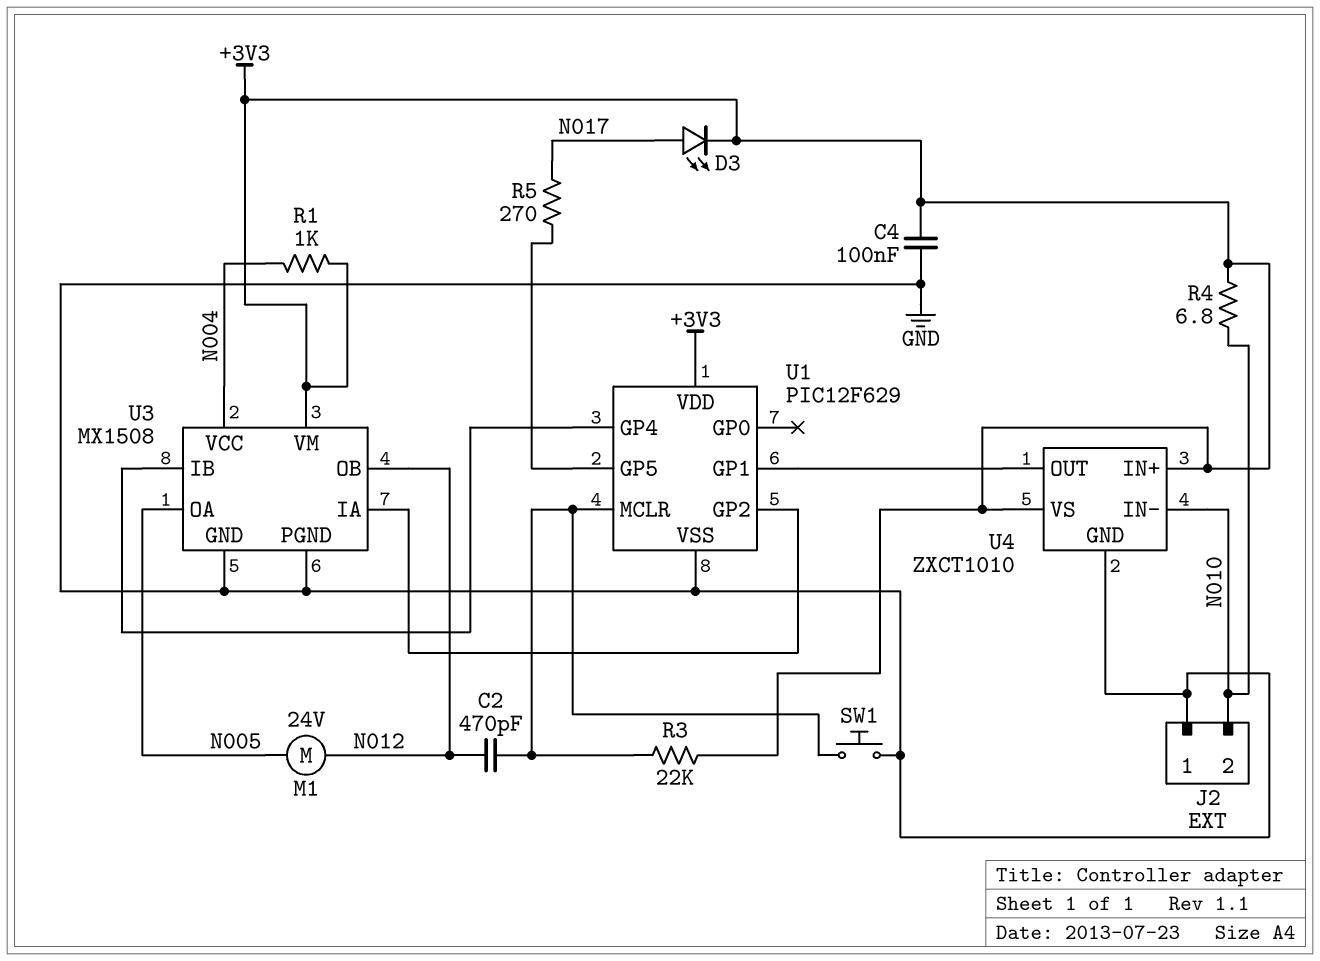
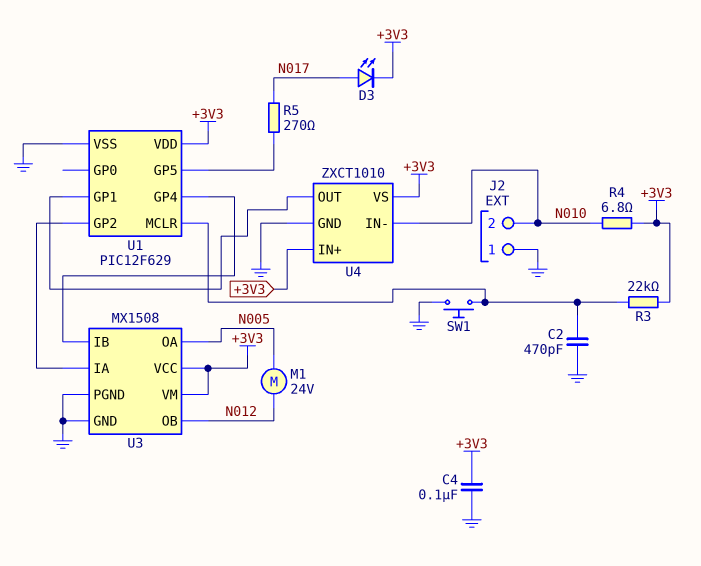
C2: 470pF (N012, U1/MCLR) -> 470pF (GND, U1/MCLR)
R1: 1k (+3V3, N004) -> none
U3 pin VCC: N004 -> +3V3

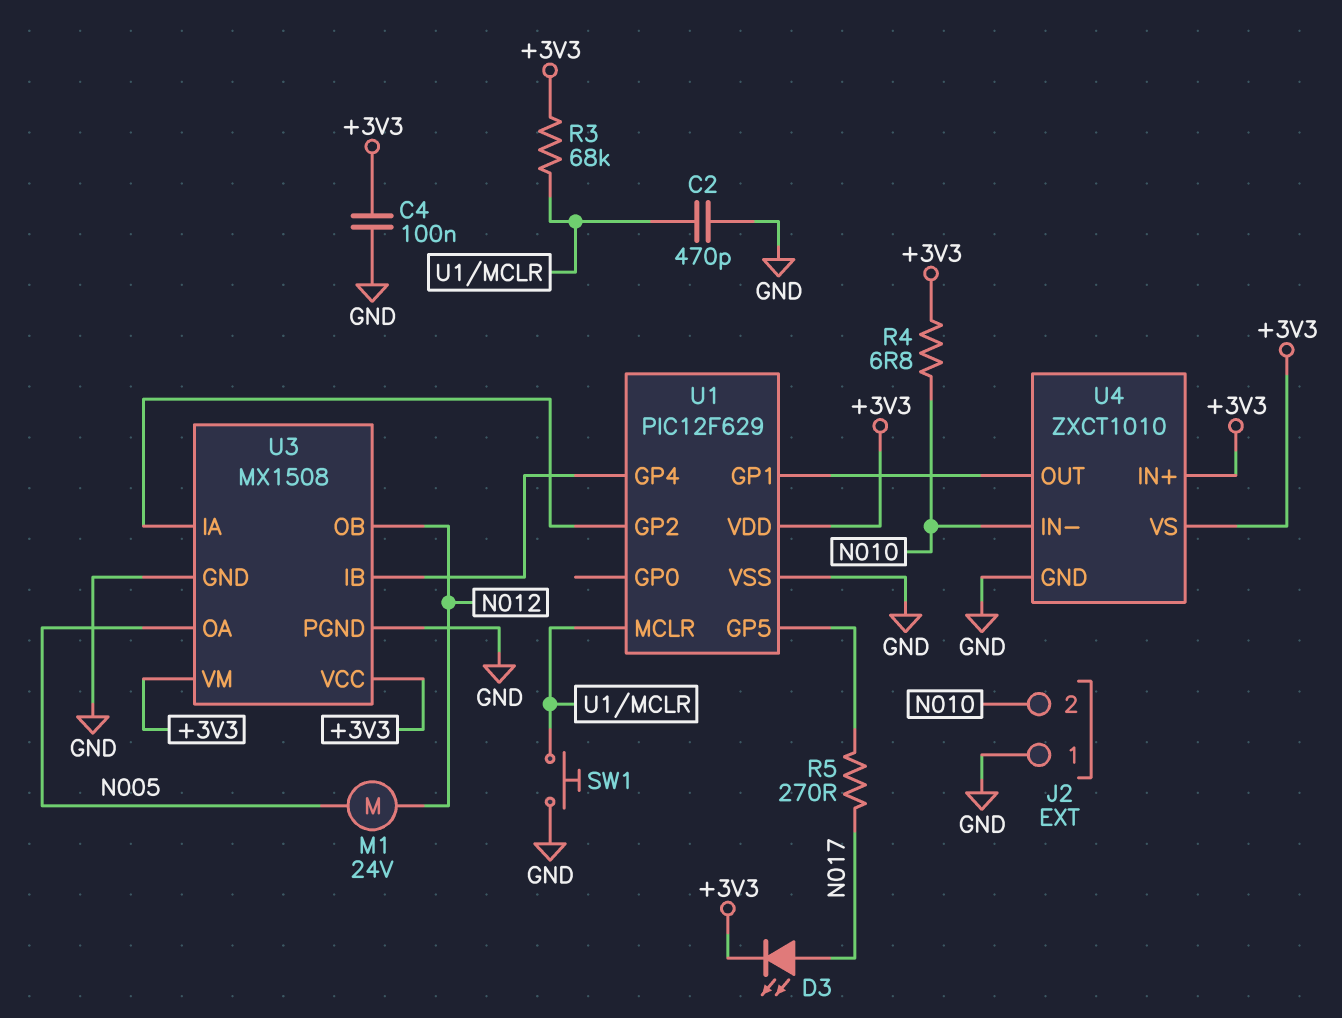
R3: 22k (+3V3, U1/MCLR) -> 68k (+3V3, U1/MCLR)

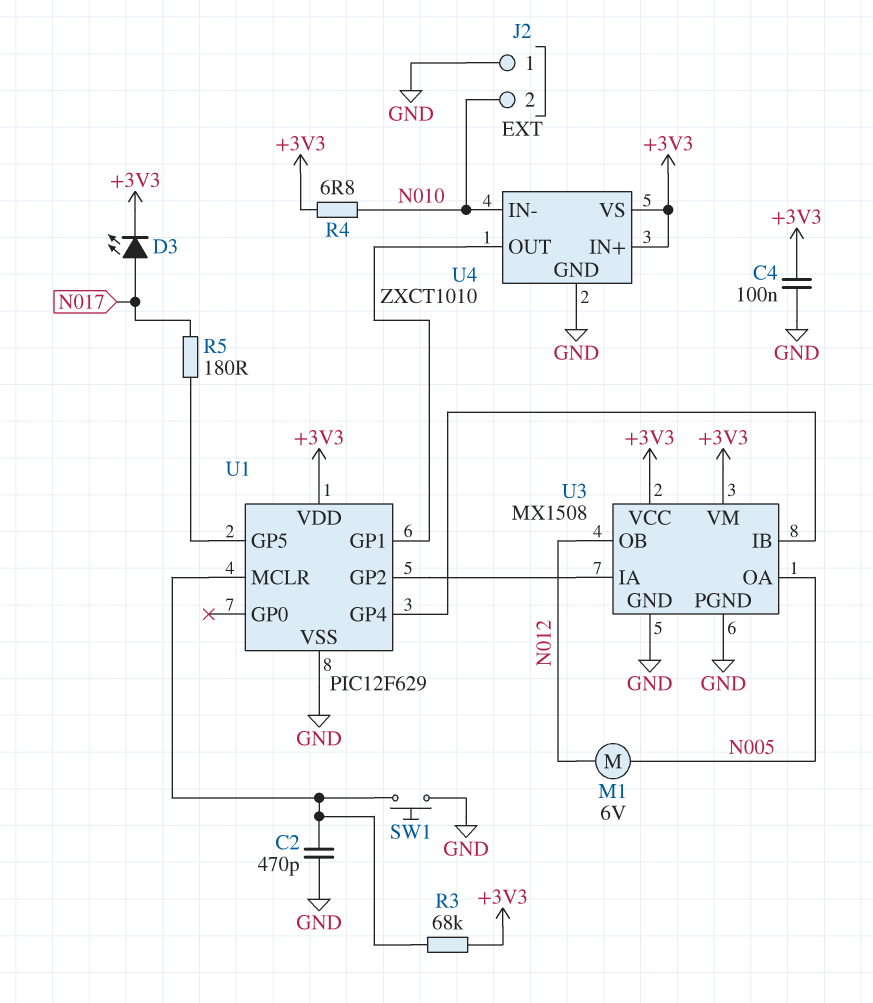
M1: motor 24V (N005, N012) -> motor 6V (N005, N012)
R5: 270 (N017, U1/GP5) -> 180 (N017, U1/GP5)

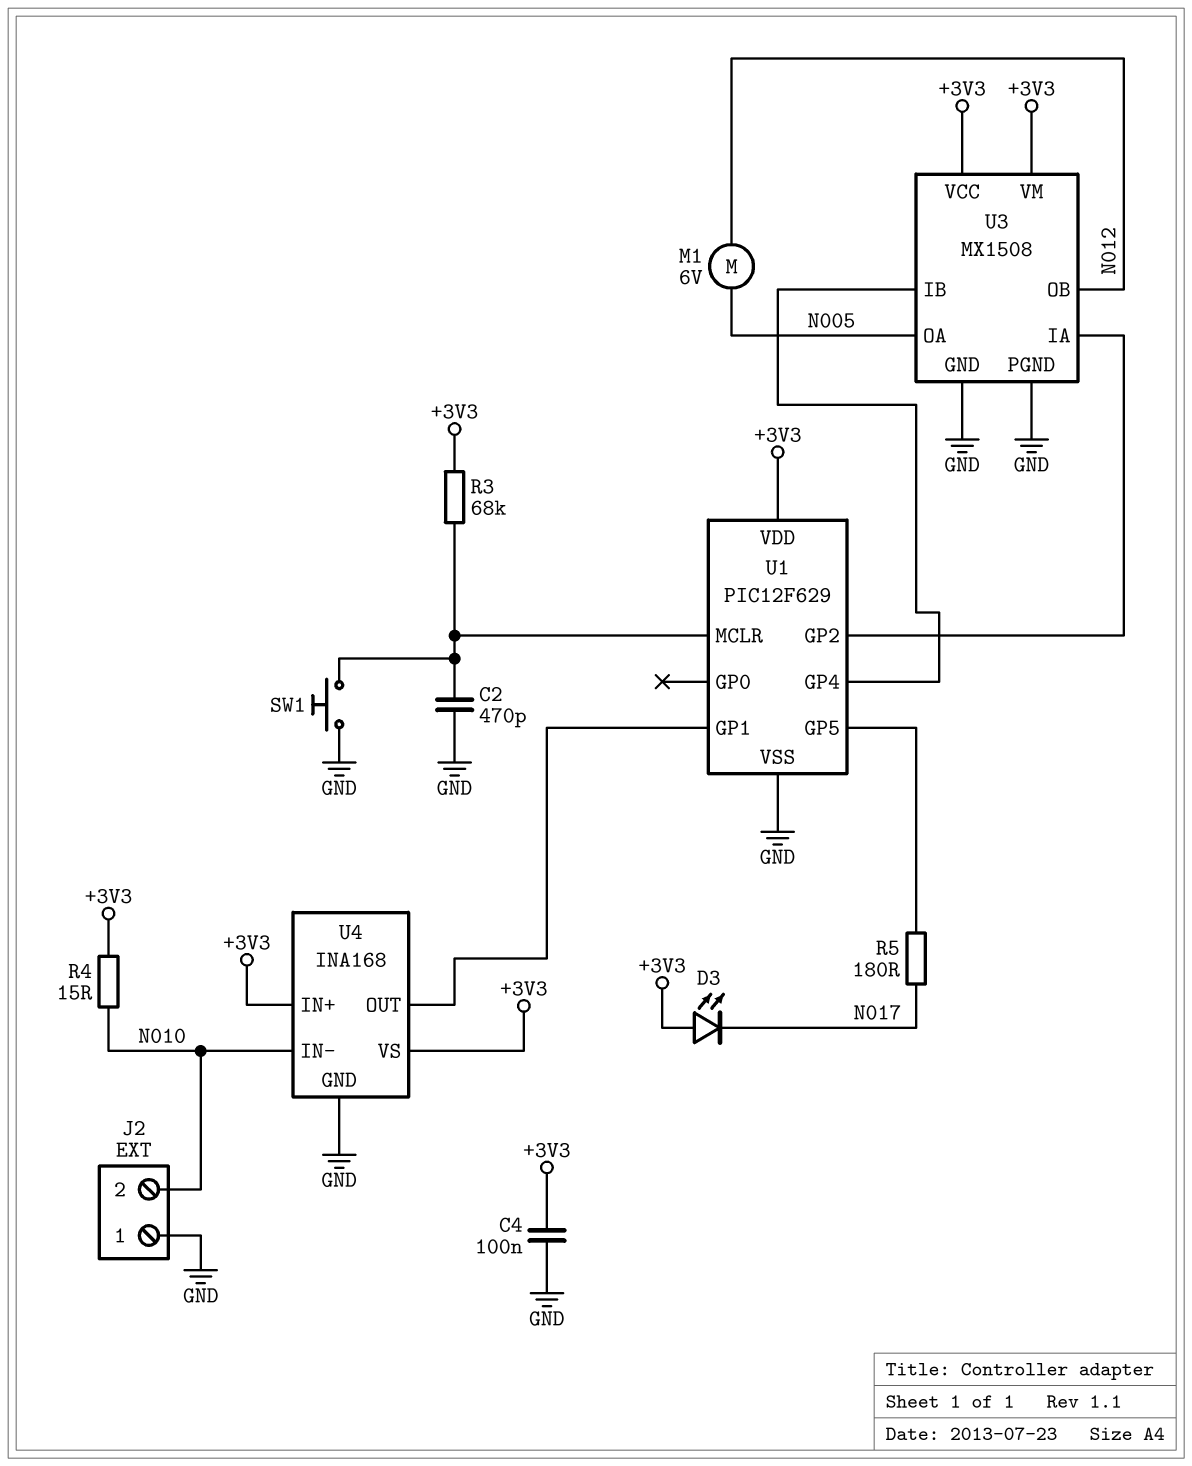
D3: LED (A N017, K +3V3) -> LED (A +3V3, K N017)
R4: 6.8 (+3V3, N010) -> 15 (+3V3, N010)
U4: ZXCT1010 -> INA168

